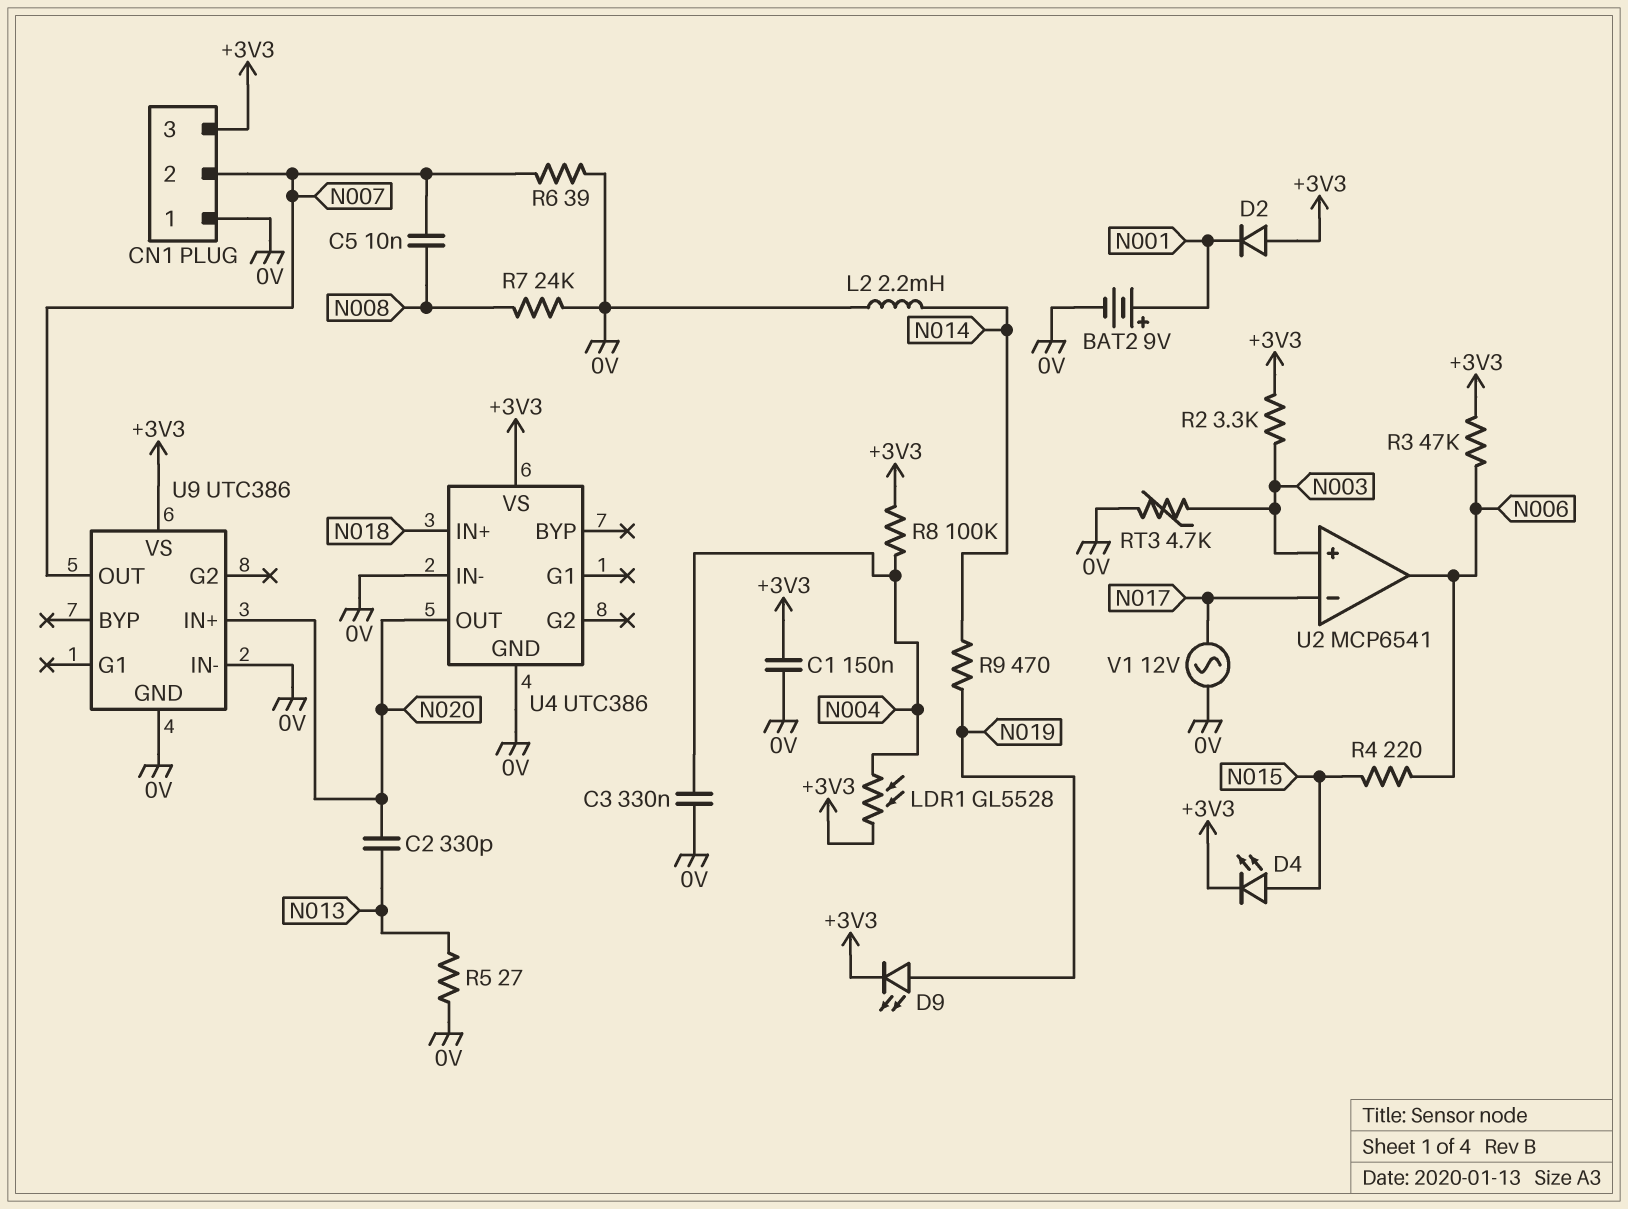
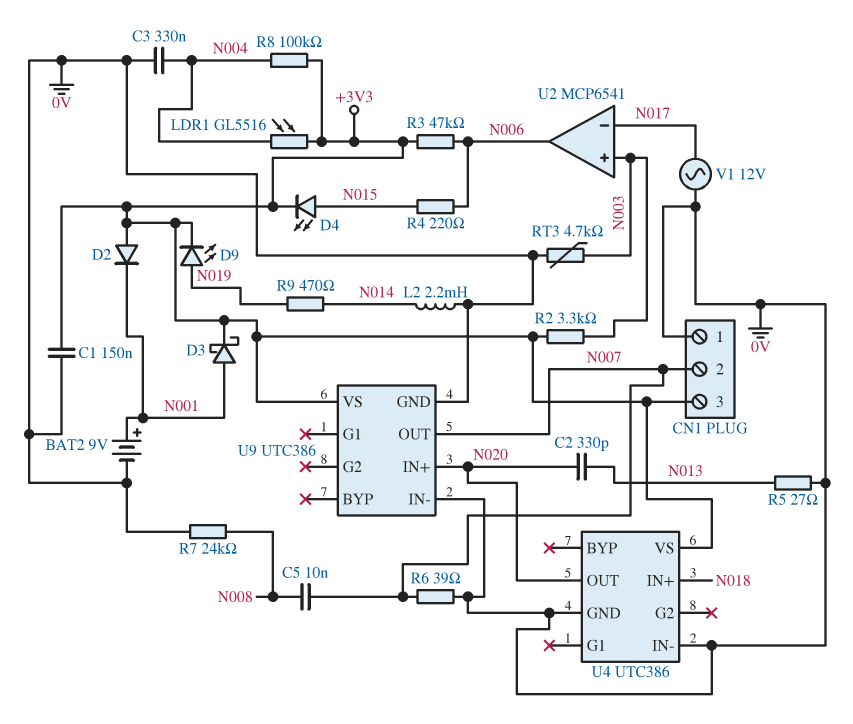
D3: none -> schottky (A N001, K +3V3)
LDR1: GL5528 (+3V3, N004) -> GL5516 (+3V3, N004)

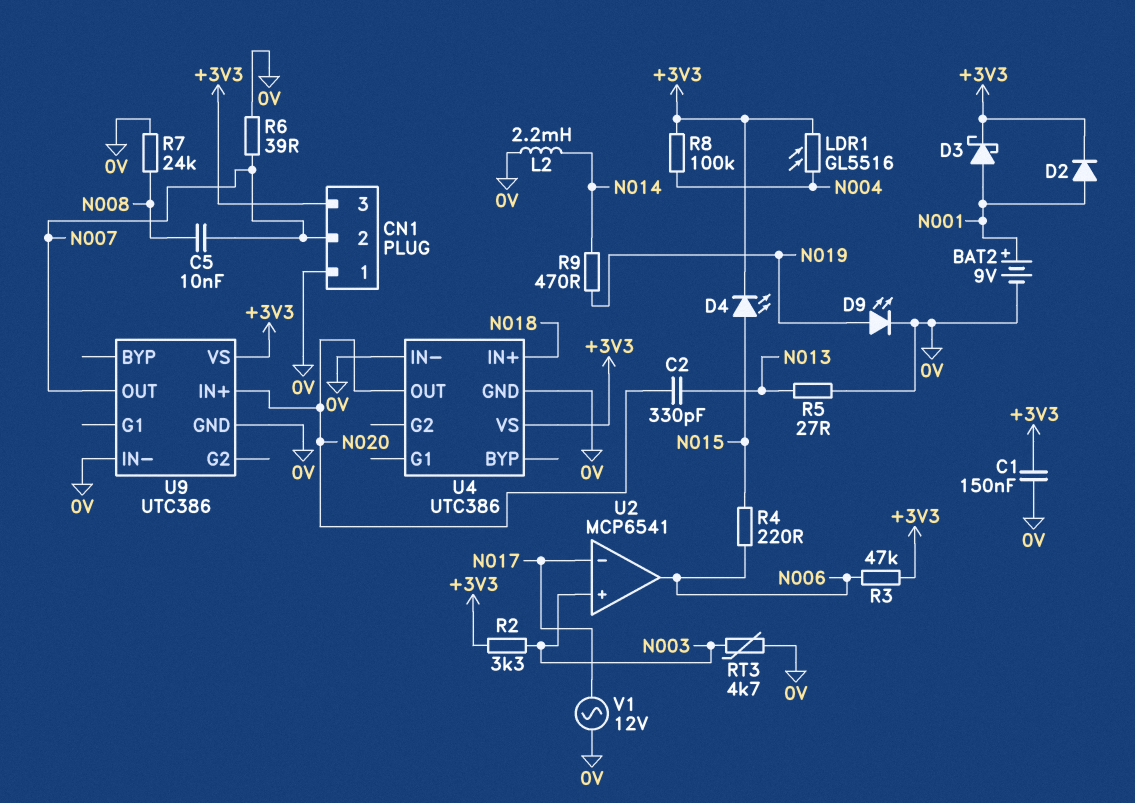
C3: 330nF (0V, N004) -> none
D2: diode (A +3V3, K N001) -> diode (A N001, K +3V3)
D9: LED (A N019, K +3V3) -> LED (A N019, K 0V)

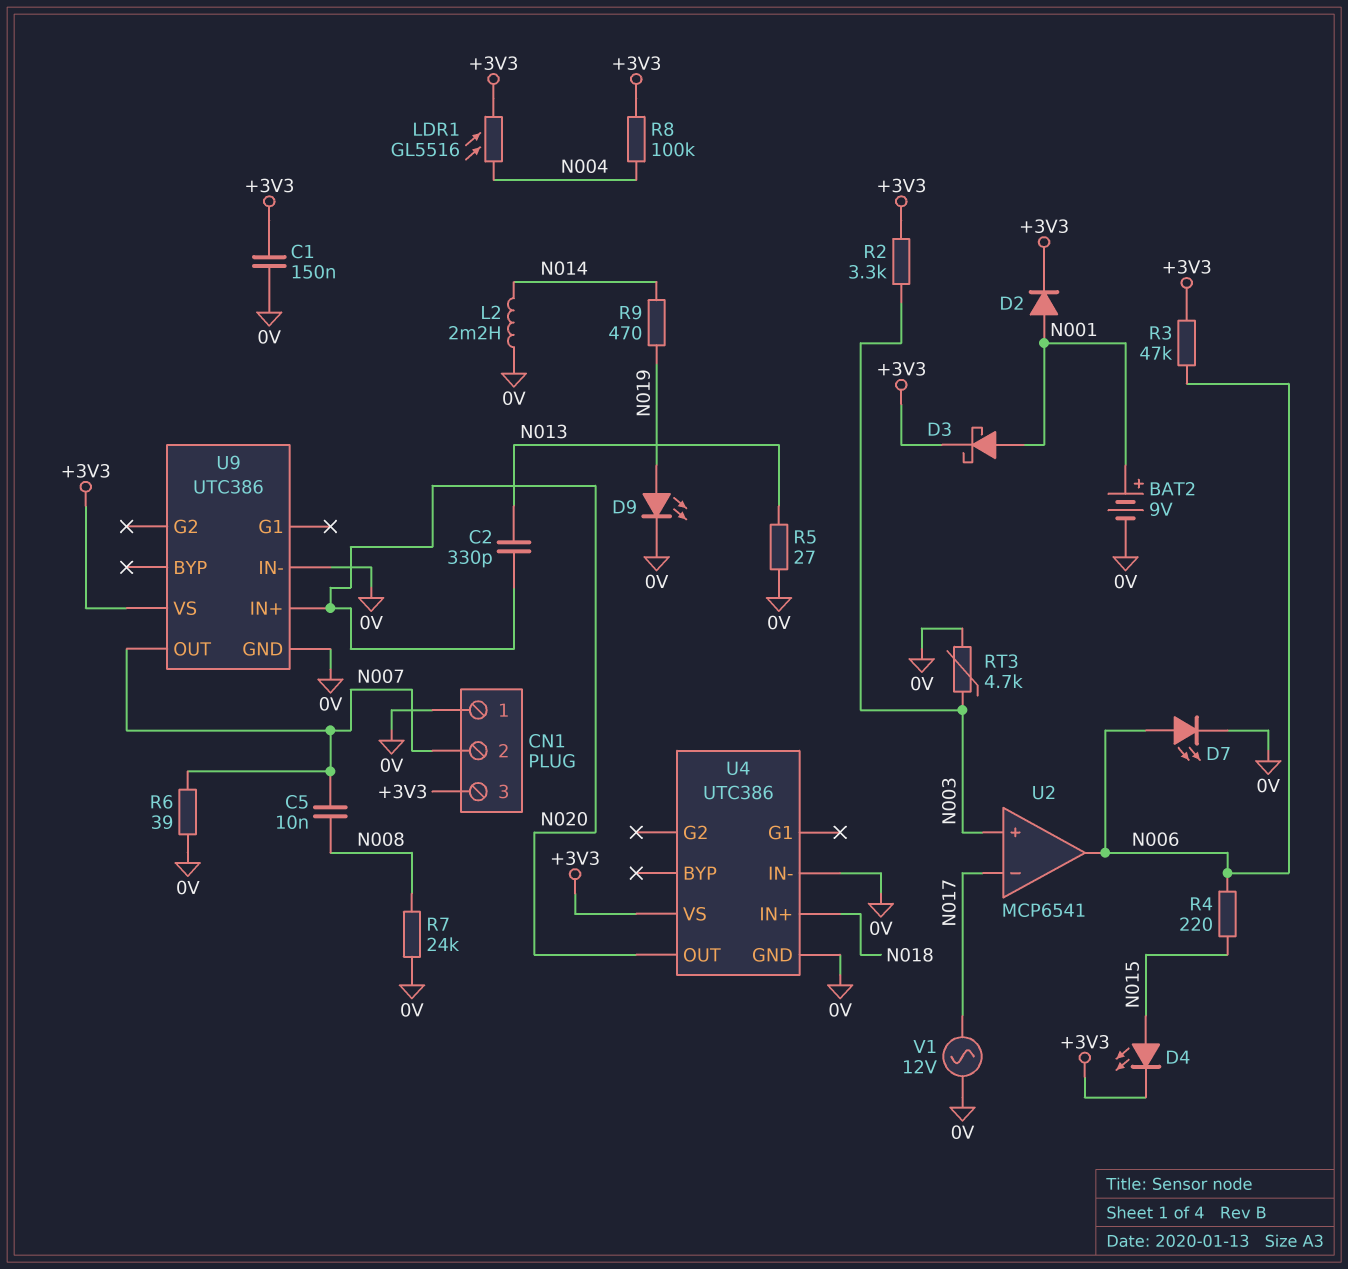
D7: none -> LED (A N006, K 0V)

